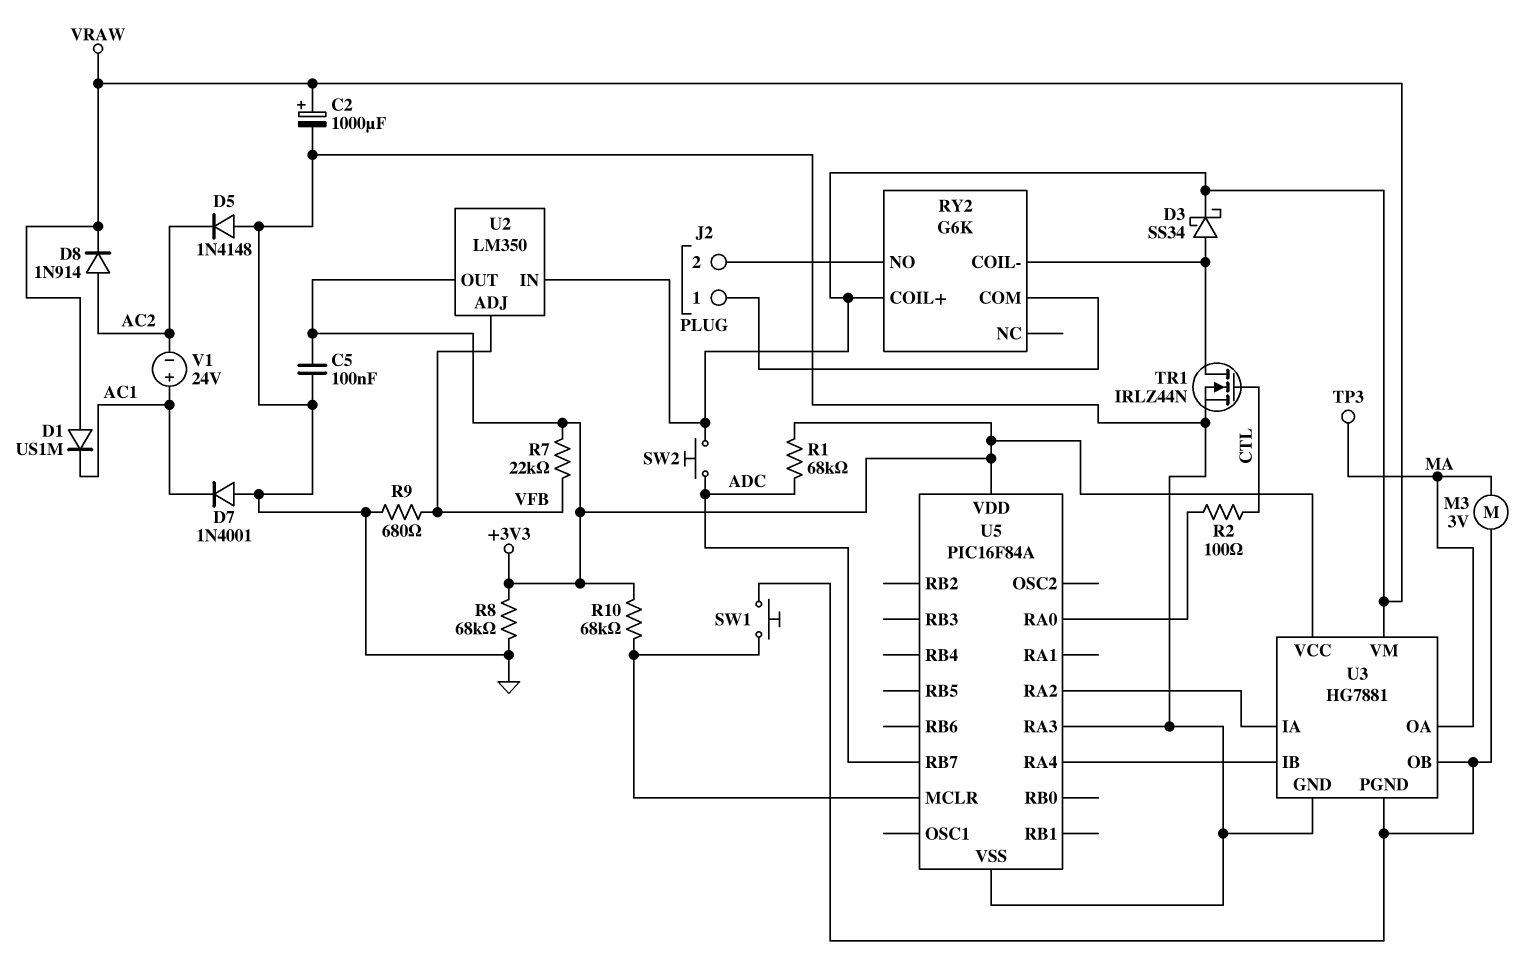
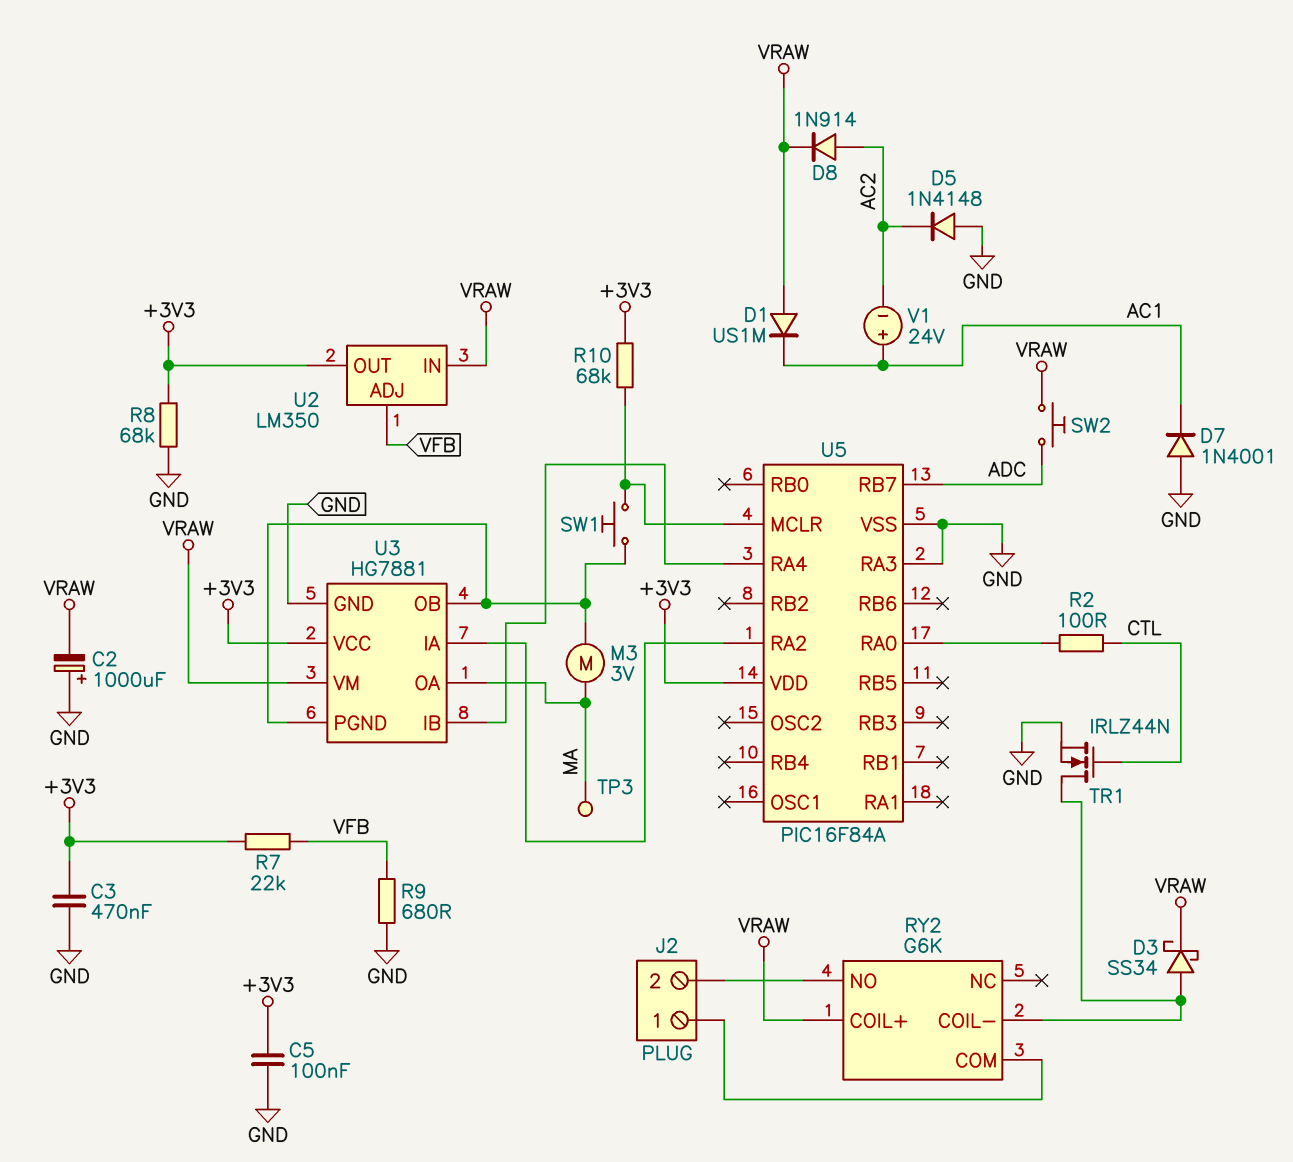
C2: 1000uF (plus VRAW, minus GND) -> 1000uF (plus GND, minus VRAW)
C3: none -> 470nF (+3V3, GND)
R1: 68k (+3V3, ADC) -> none

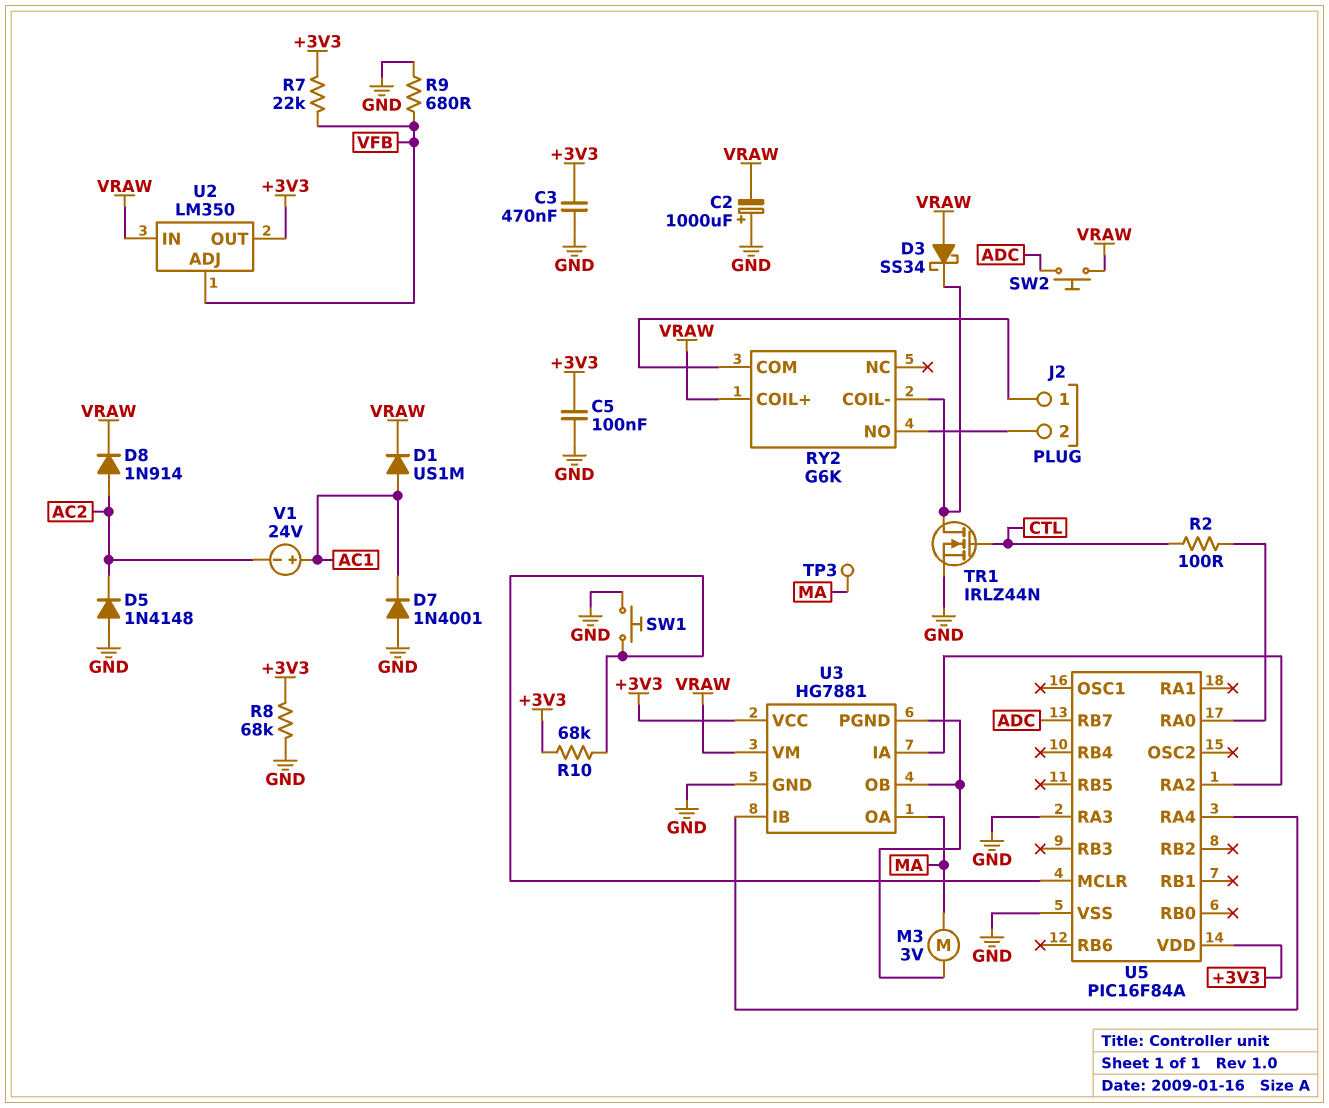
D1: diode US1M (A VRAW, K AC1) -> diode US1M (A AC1, K VRAW)
D3: schottky SS34 (A RY2/COIL-, K VRAW) -> schottky SS34 (A VRAW, K RY2/COIL-)
SW1: button (U3/OB, U5/MCLR) -> button (GND, U5/MCLR)

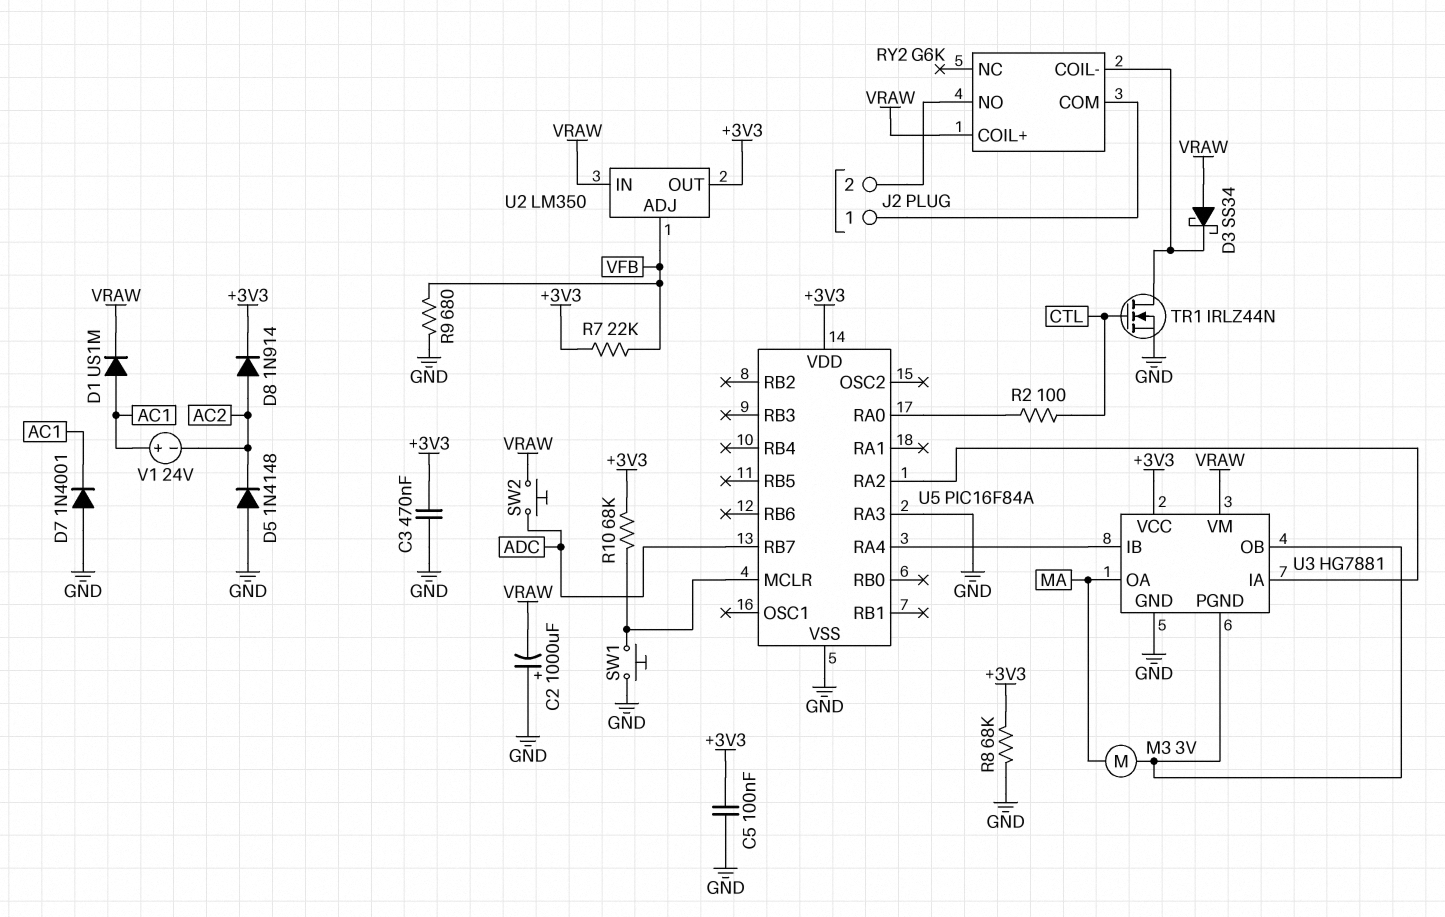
D8: diode 1N914 (A AC2, K VRAW) -> diode 1N914 (A AC2, K +3V3)
TP3: test point (MA) -> none

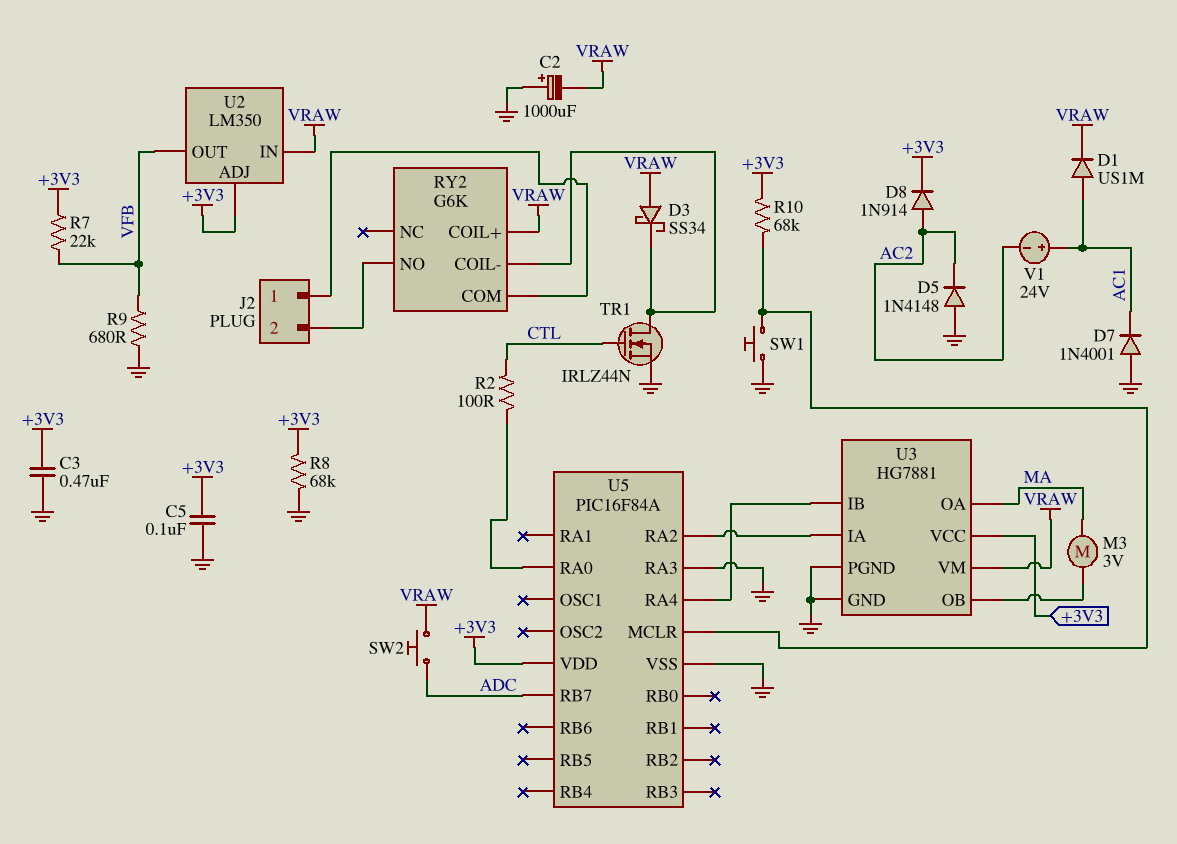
U2 pin ADJ: VFB -> +3V3
U2 pin OUT: +3V3 -> VFB
U3 pin PGND: U3/OB -> GND

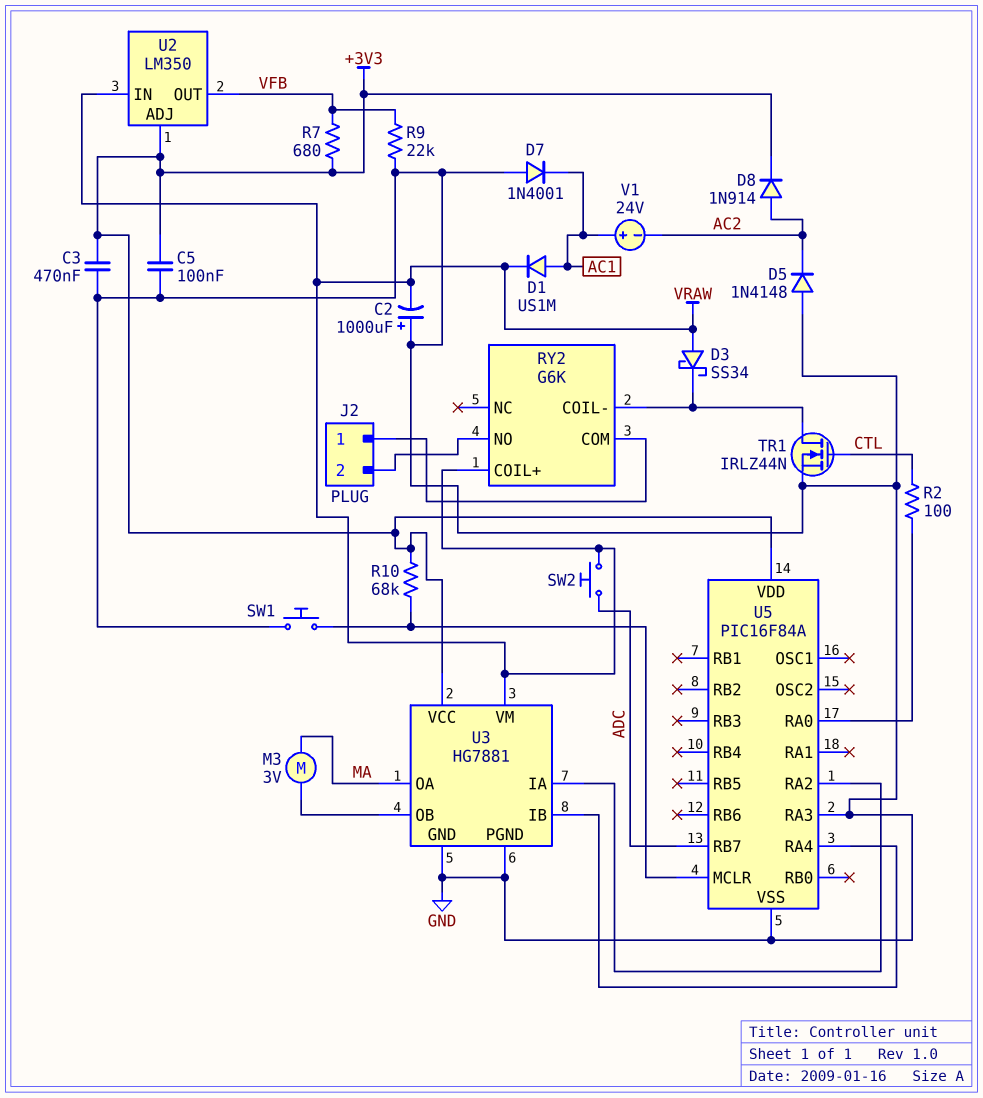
R7: 22k (+3V3, VFB) -> 680 (+3V3, VFB)
R8: 68k (+3V3, GND) -> none
R9: 680 (GND, VFB) -> 22k (GND, VFB)

